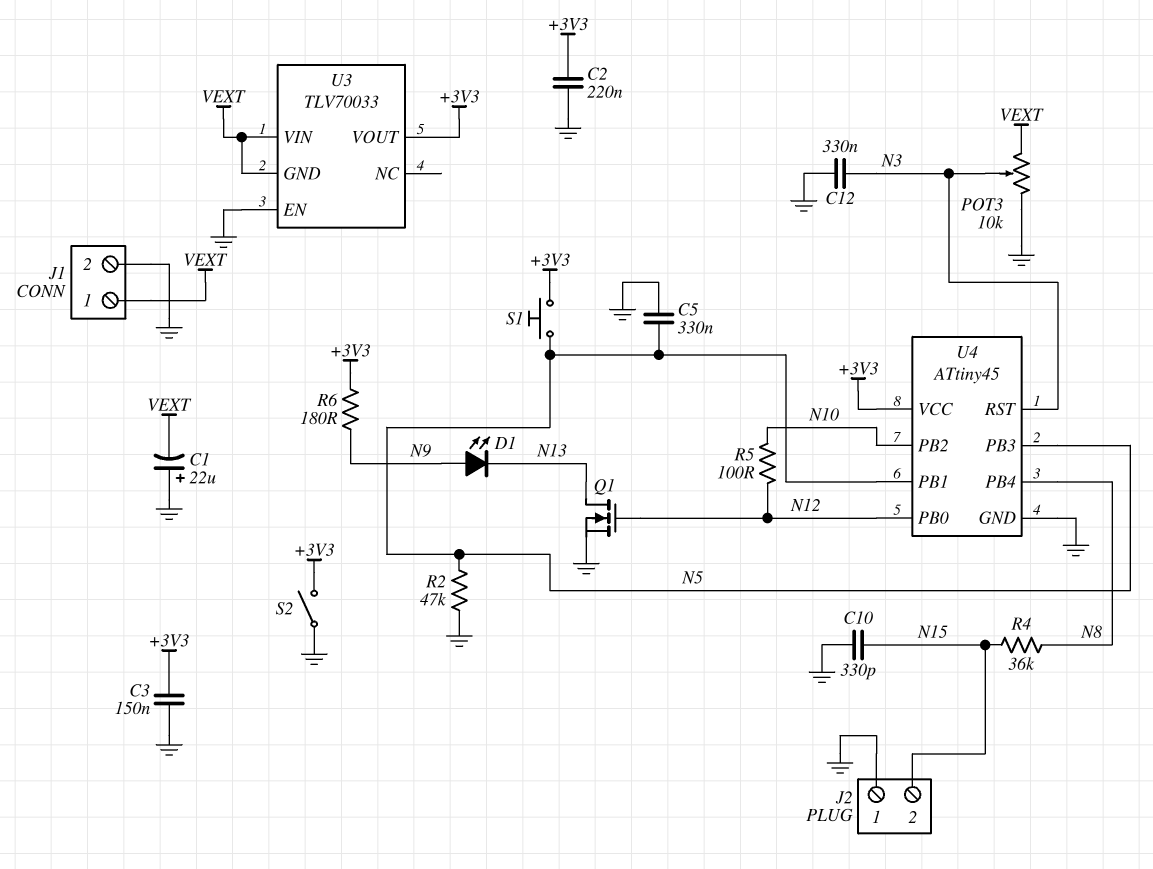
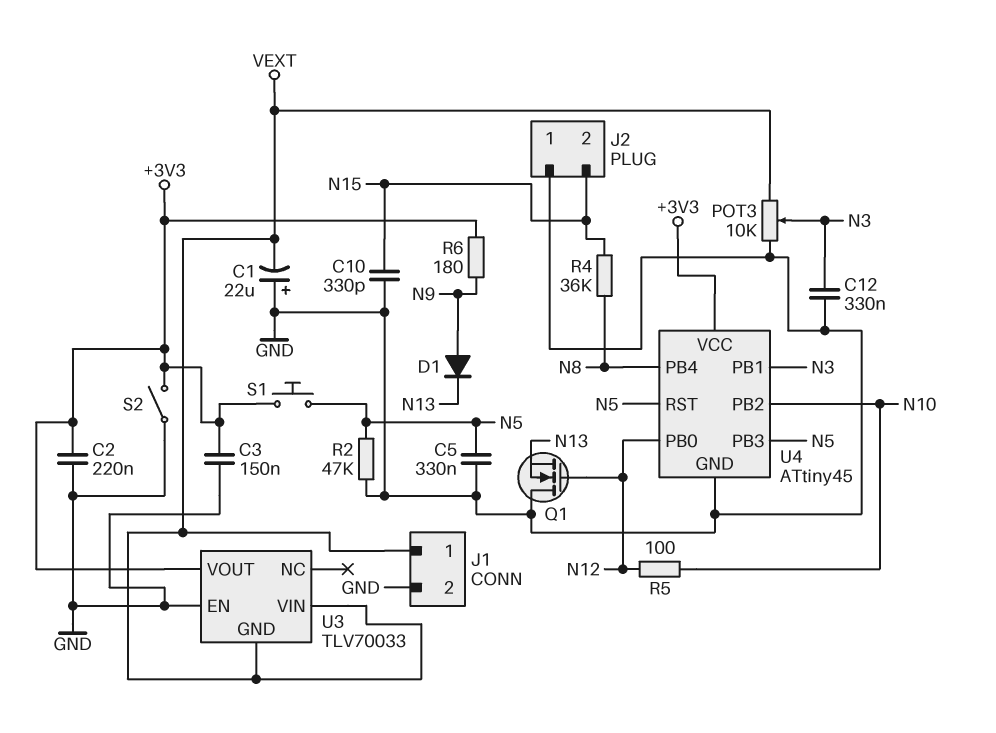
D1: LED (A N9, K N13) -> diode (A N9, K N13)
Q1: NMOS (G N12, D N13, S GND) -> NMOS (G N12, D GND, S N13)
U4 pin PB1: N5 -> N3
U4 pin RST: N3 -> N5

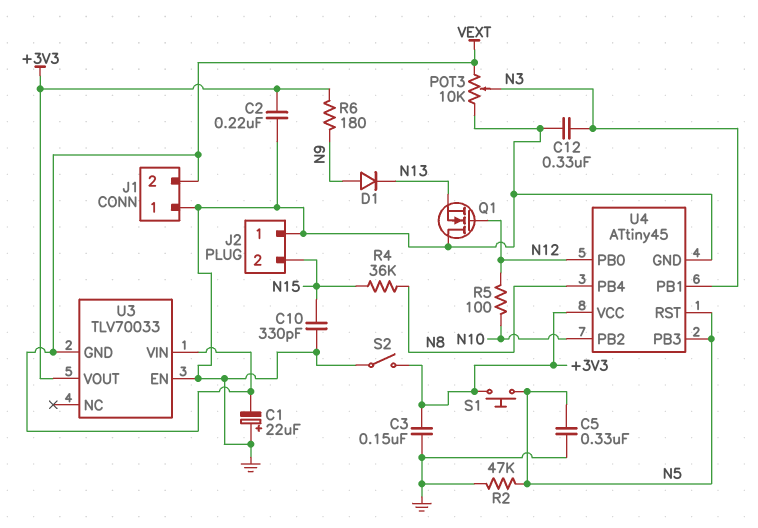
J1 pin 1: VEXT -> GND
J1 pin 2: GND -> VEXT

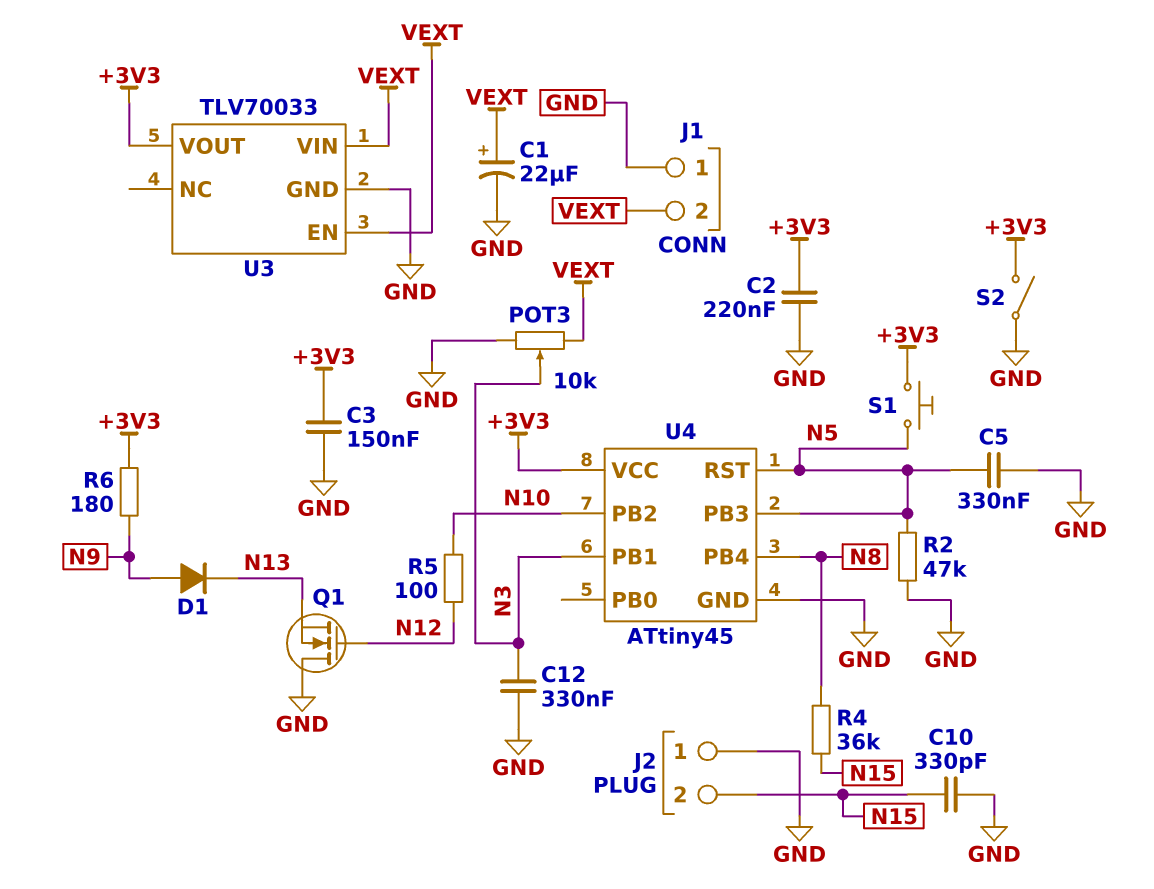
C1: 22uF (plus GND, minus VEXT) -> 22uF (plus VEXT, minus GND)
U3 pin EN: GND -> VEXT
U3 pin GND: VEXT -> GND
U4 pin PB0: N12 -> none

